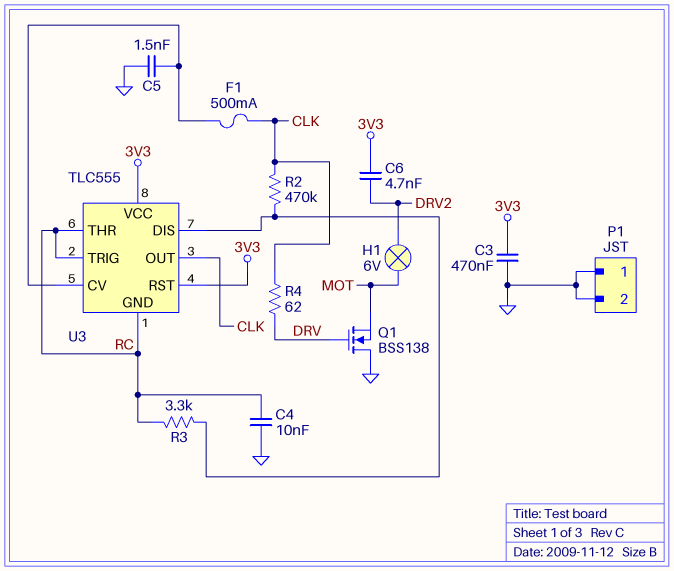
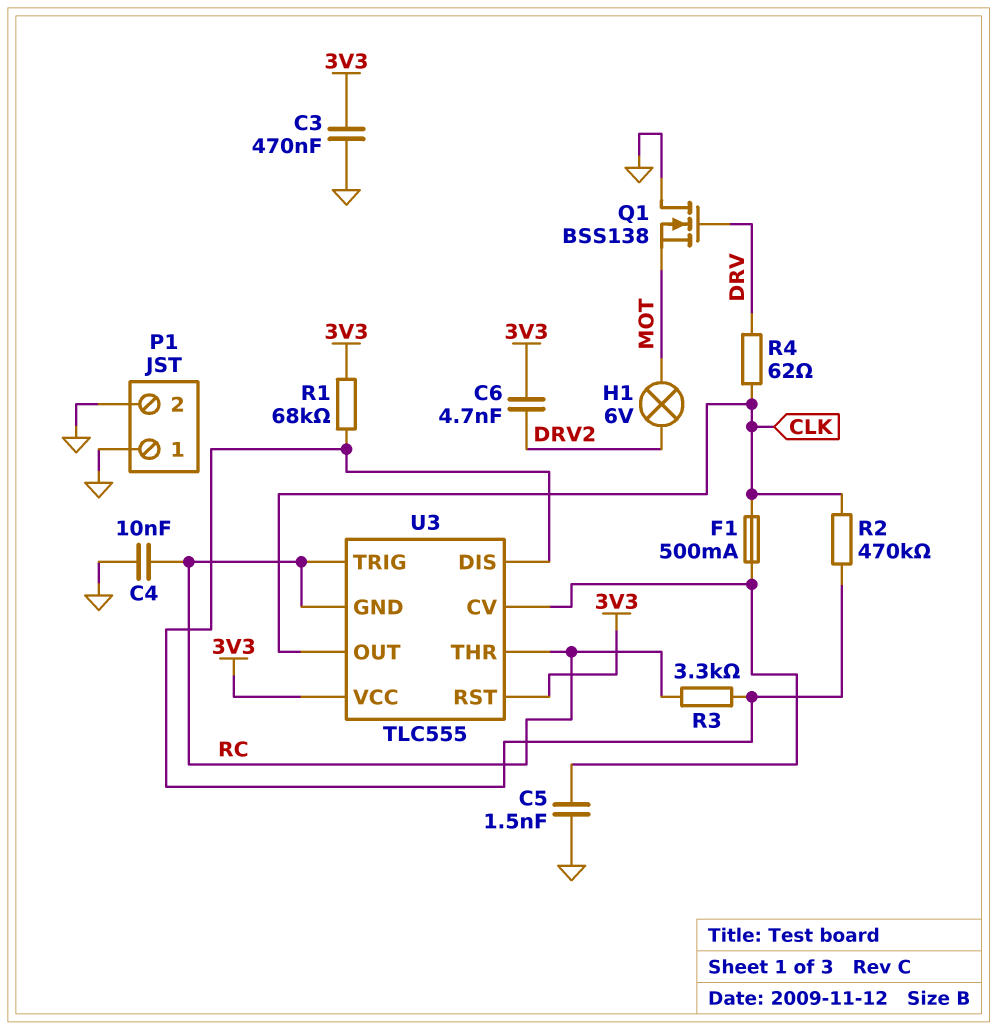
R1: none -> 68k (3V3, U3/DIS)

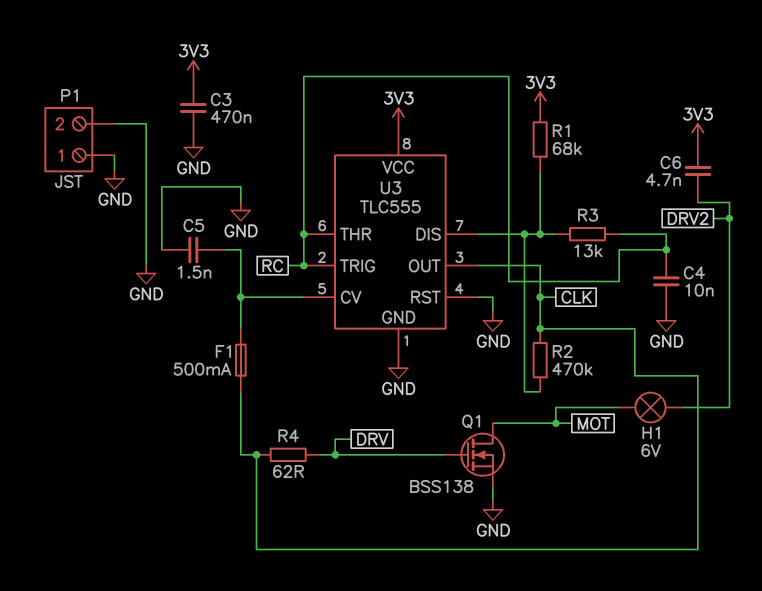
Q1: NMOS BSS138 (G DRV, D GND, S MOT) -> NMOS BSS138 (G DRV, D MOT, S GND)
R3: 3.3k (RC, U3/DIS) -> 13k (RC, U3/DIS)
U3 pin GND: RC -> GND
U3 pin RST: 3V3 -> GND

